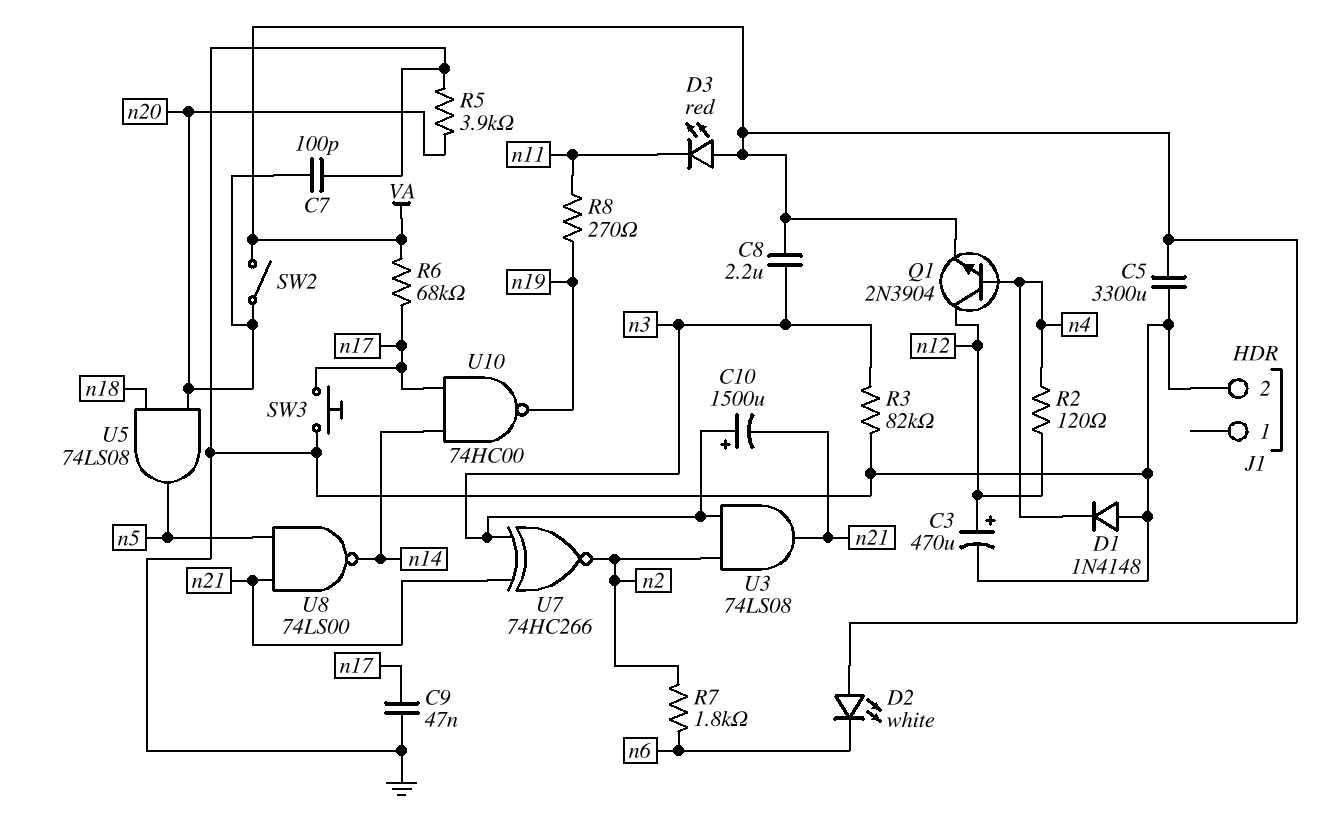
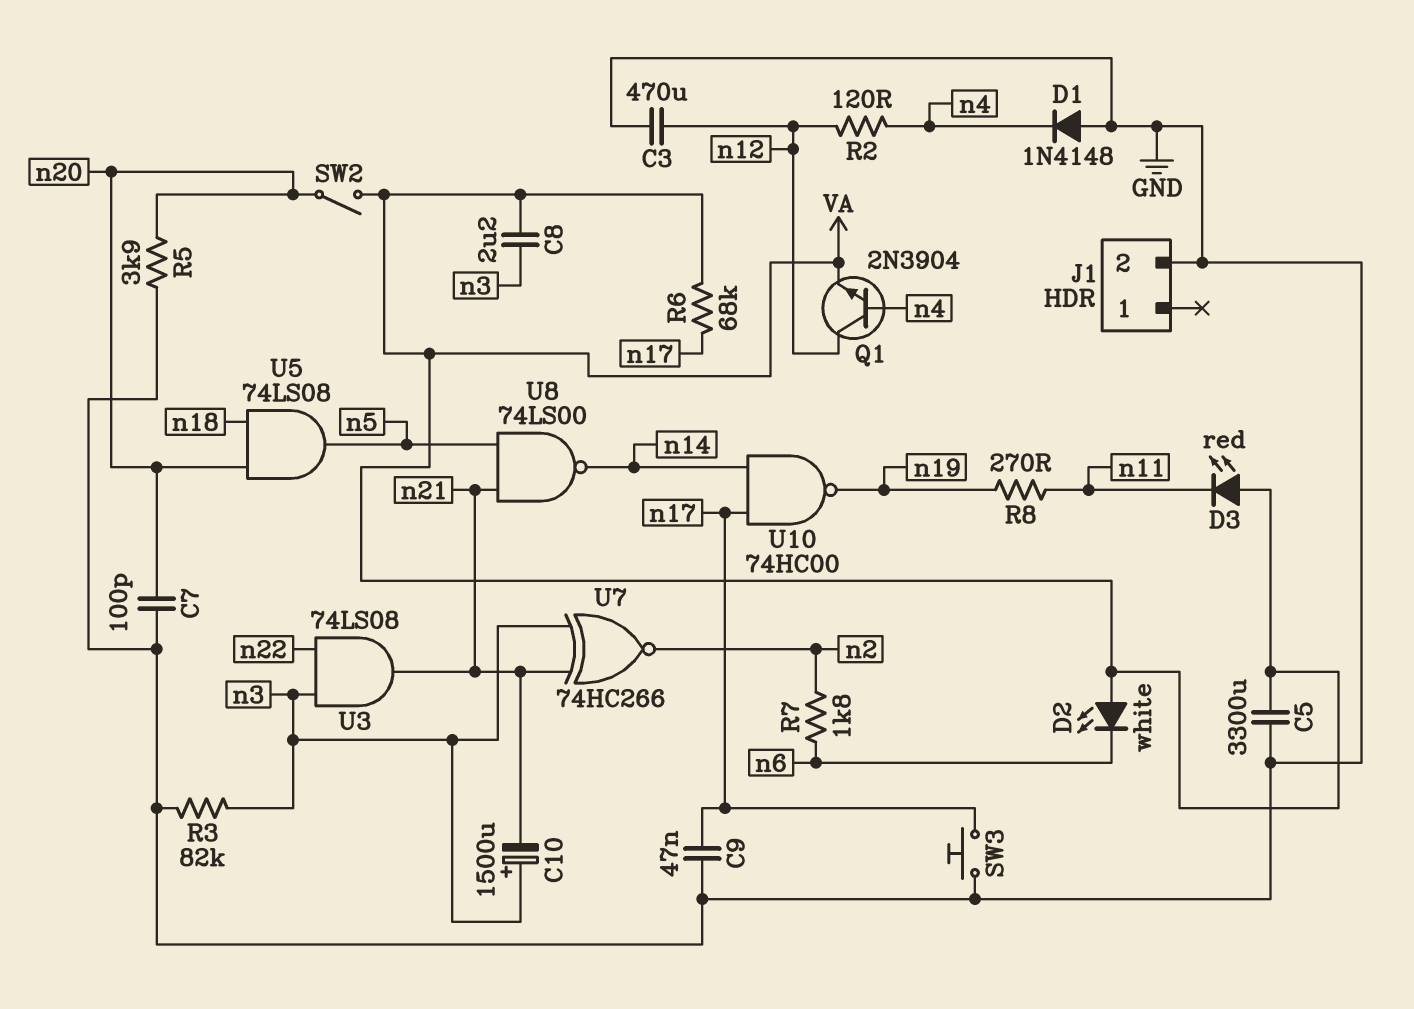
C3: 470uF (plus n12, minus GND) -> 470uF (GND, n12)
U3: AND 74LS08 (in n2, in n3, out n21) -> AND 74LS08 (in n3, in n22, out n21)

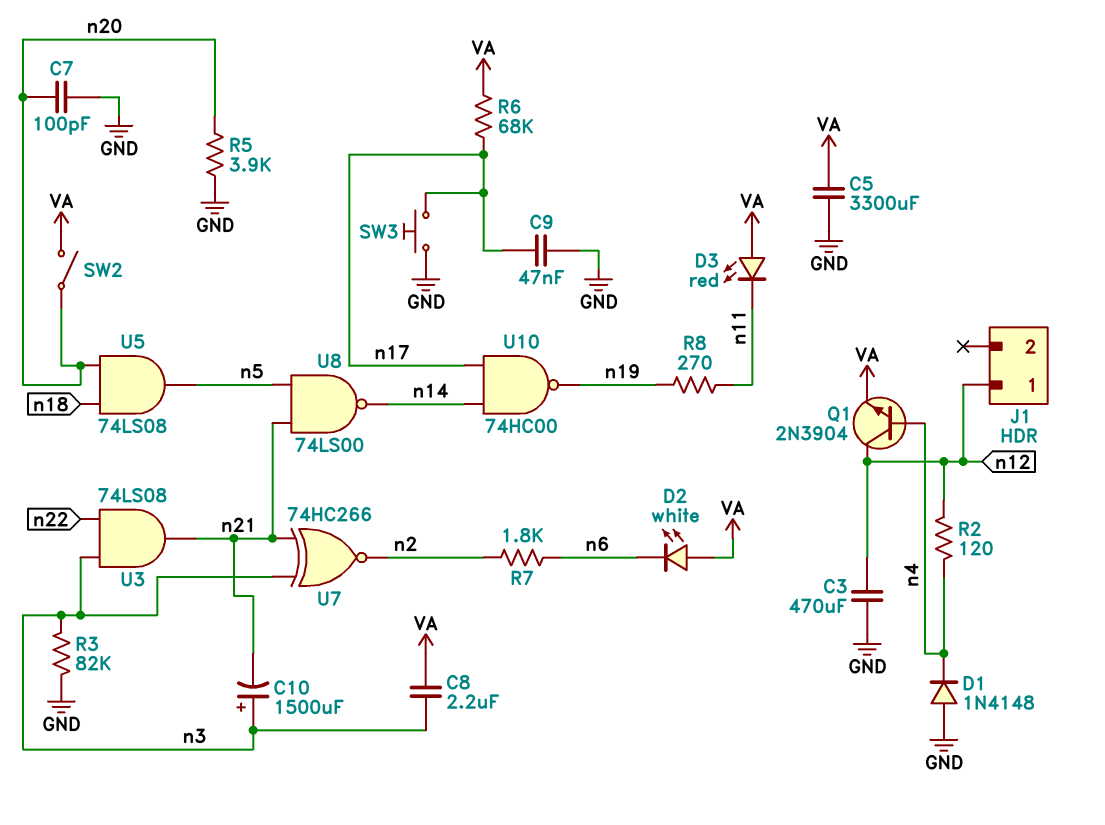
J1 pin 1: none -> n12
J1 pin 2: GND -> none

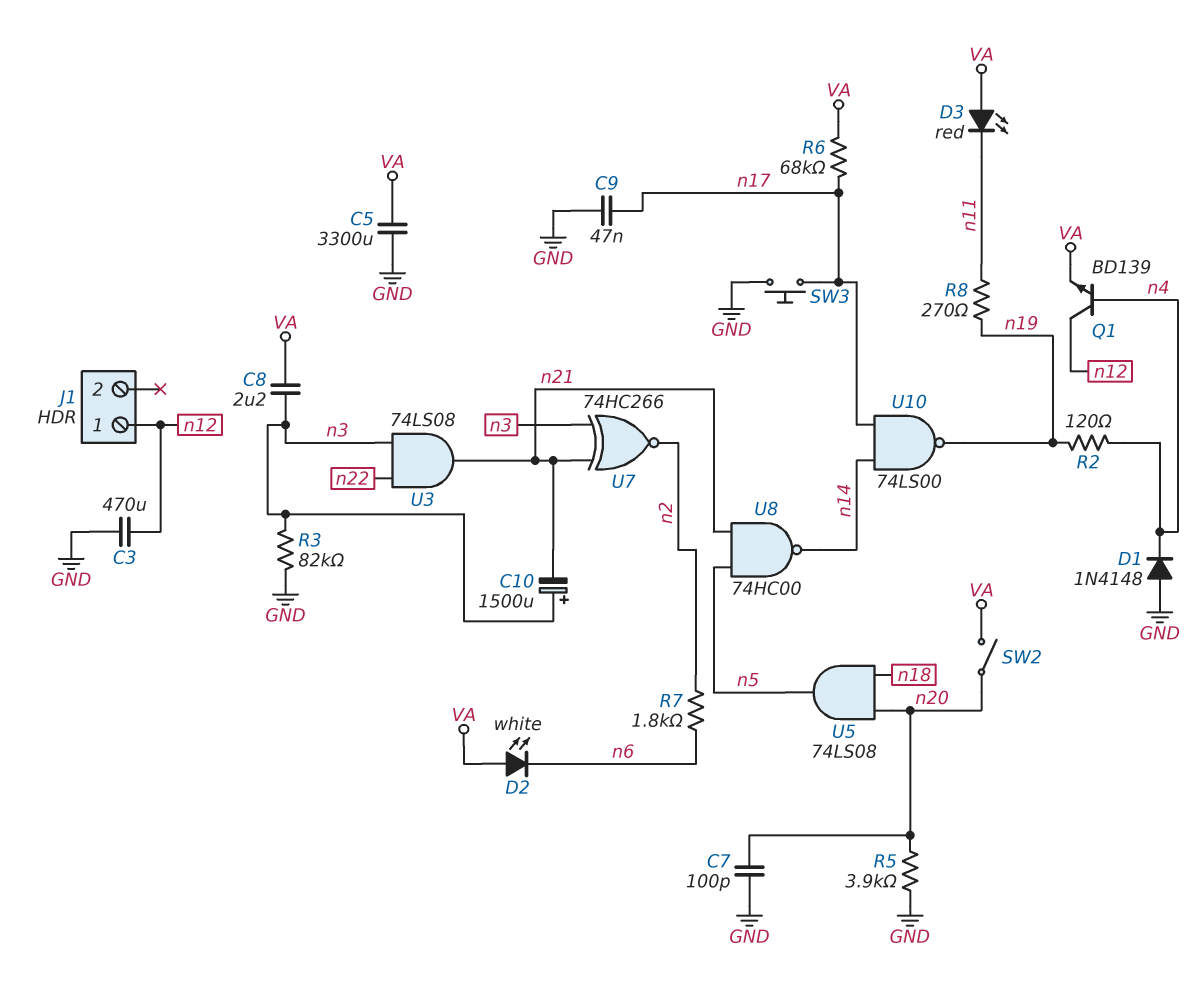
Q1: NPN 2N3904 (B n4, C n12, E VA) -> NPN BD139 (B n4, C n12, E VA)
R2: 120 (n4, n12) -> 120 (n4, n19)
U8: NAND 74LS00 (in n5, in n21, out n14) -> NAND 74HC00 (in n5, in n21, out n14)
U10: NAND 74HC00 (in n14, in n17, out n19) -> NAND 74LS00 (in n14, in n17, out n19)

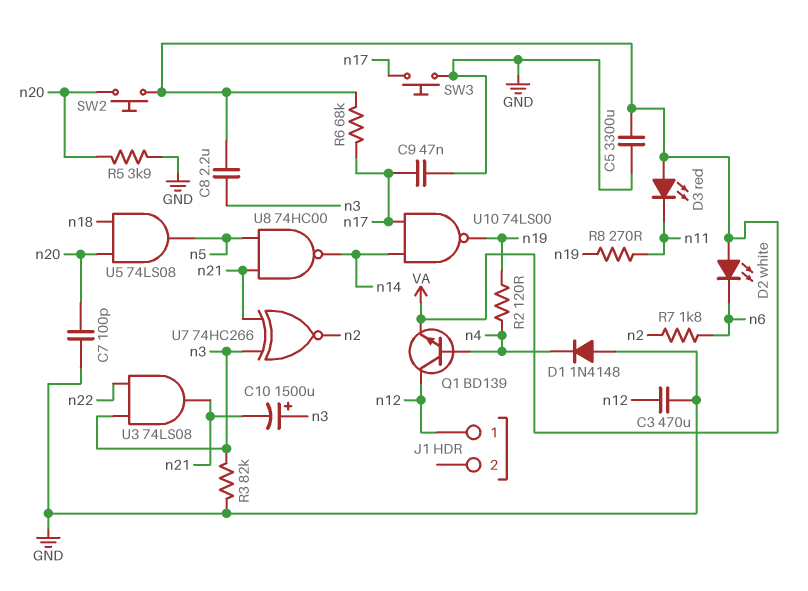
SW2: switch (VA, n20) -> button (VA, n20)

